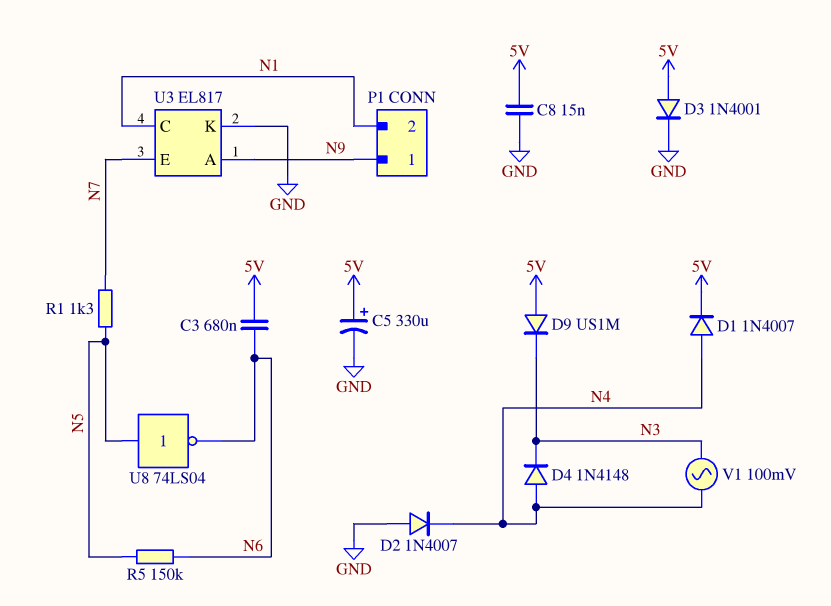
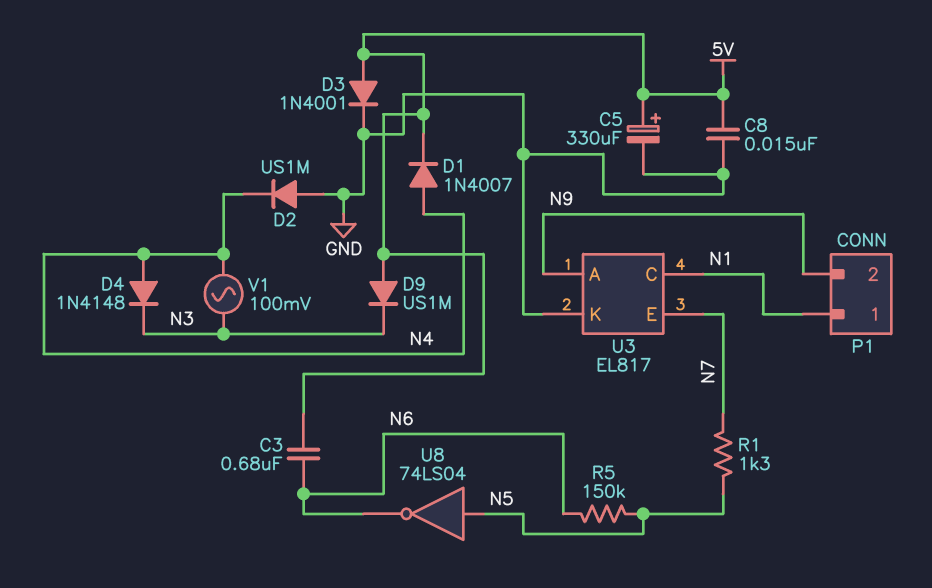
D2: diode 1N4007 (A GND, K N4) -> diode US1M (A GND, K N4)
P1 pin 1: N9 -> N1
P1 pin 2: N1 -> N9

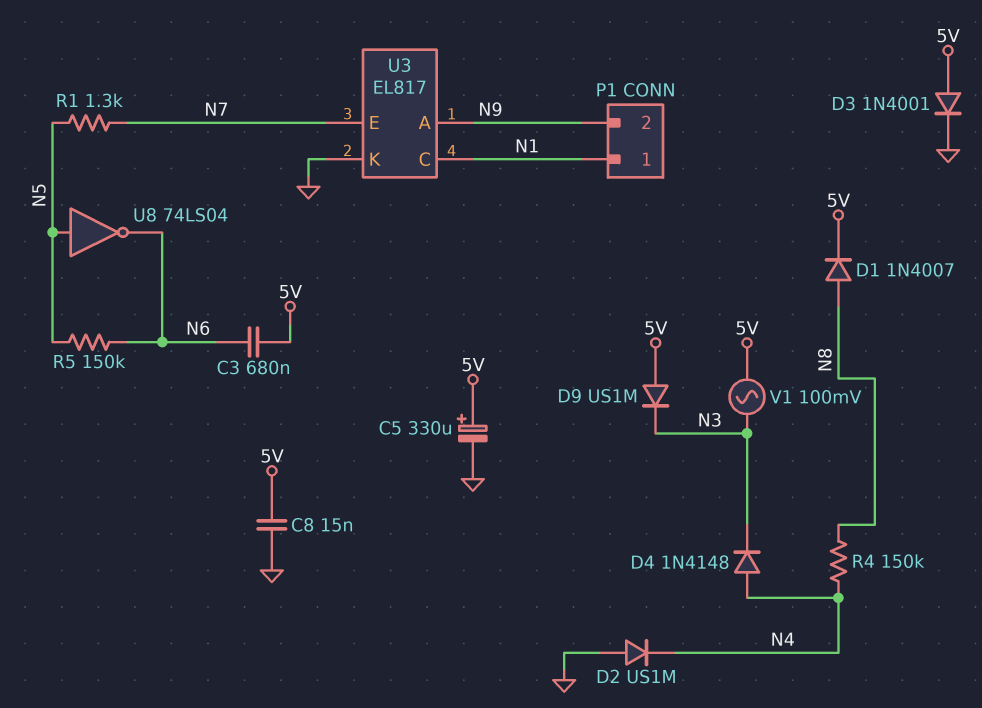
D1: diode 1N4007 (A N4, K 5V) -> diode 1N4007 (A N8, K 5V)
R4: none -> 150k (N4, N8)
V1: AC 100mV (N3, N4) -> AC 100mV (5V, N3)

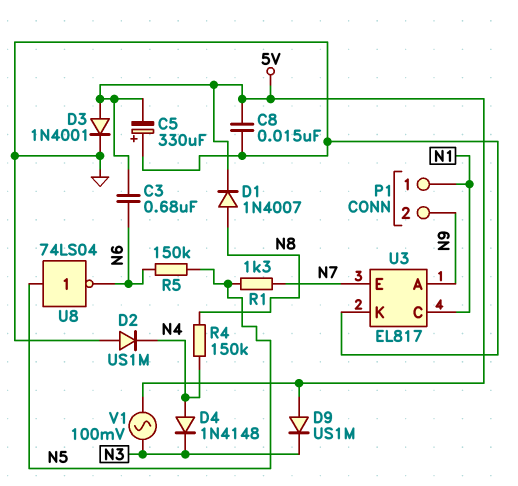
C5: 330uF (plus 5V, minus GND) -> 330uF (plus GND, minus 5V)

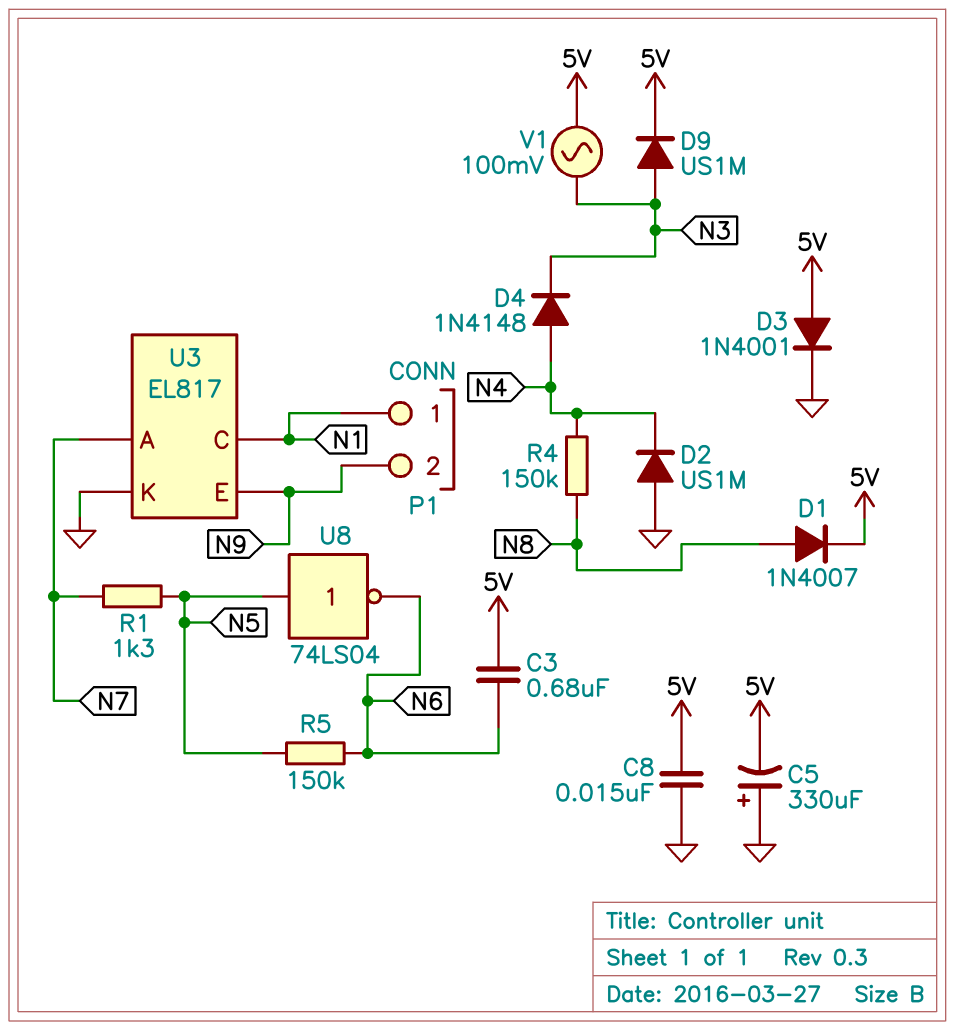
D9: diode US1M (A 5V, K N3) -> diode US1M (A N3, K 5V)
U3 pin A: N9 -> N7
U3 pin E: N7 -> N9

